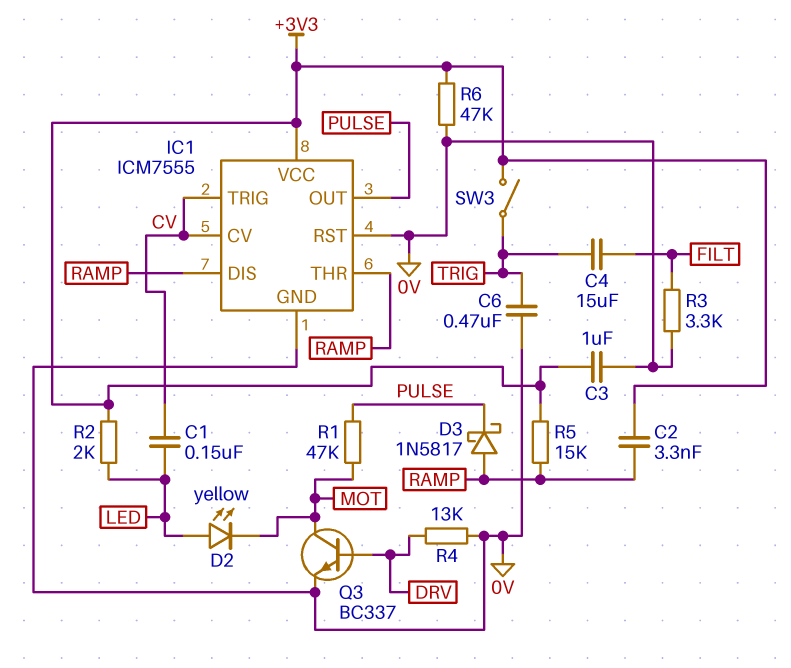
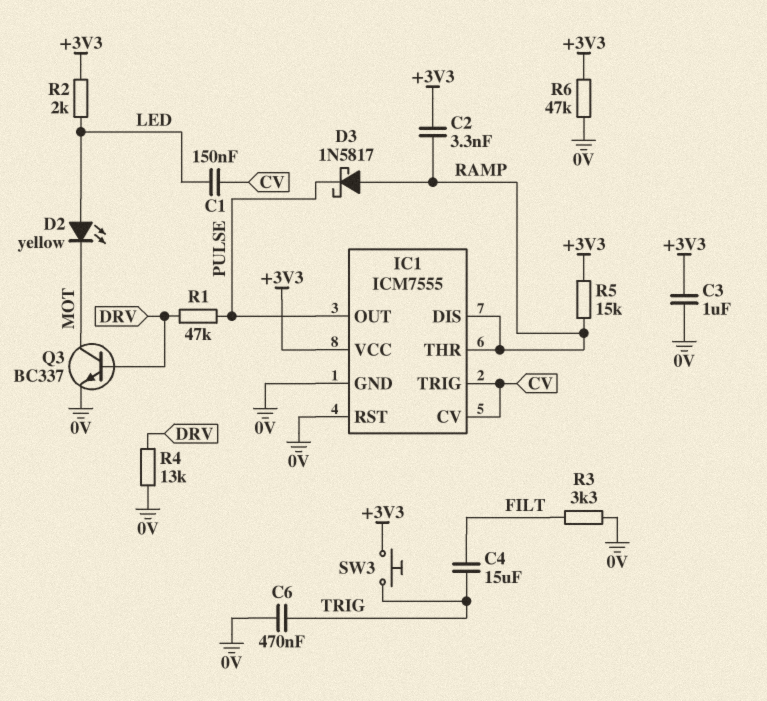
R1: 47k (MOT, PULSE) -> 47k (DRV, PULSE)
SW3: switch (+3V3, TRIG) -> button (+3V3, TRIG)

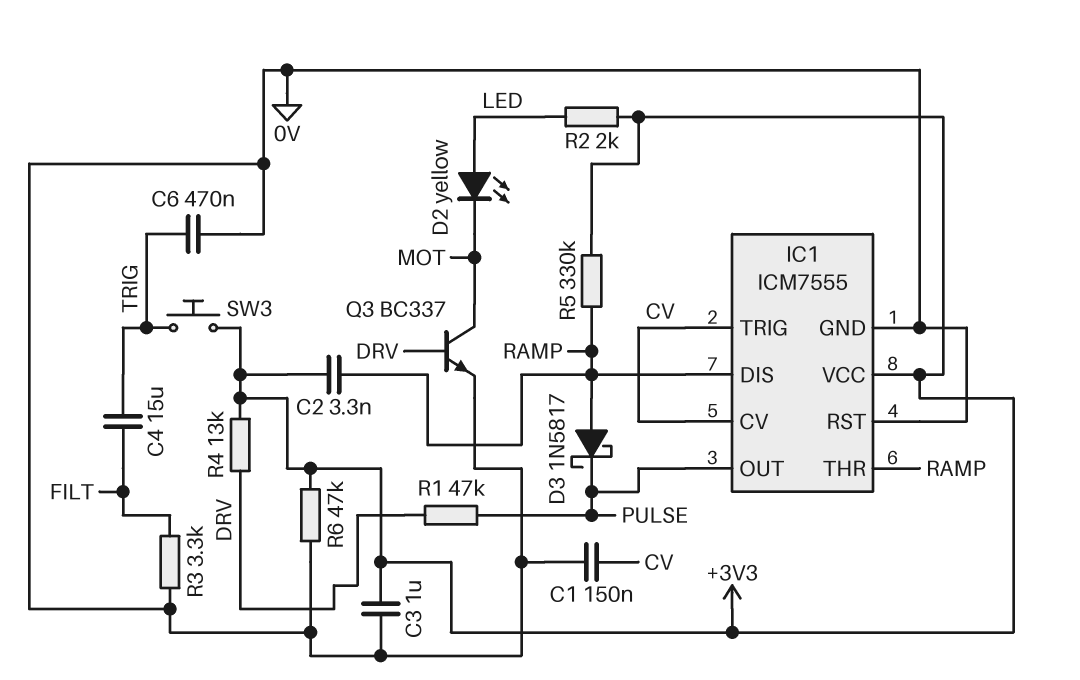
C1: 150nF (CV, LED) -> 150nF (0V, CV)
R4: 13k (0V, DRV) -> 13k (+3V3, DRV)
R5: 15k (+3V3, RAMP) -> 330k (+3V3, RAMP)

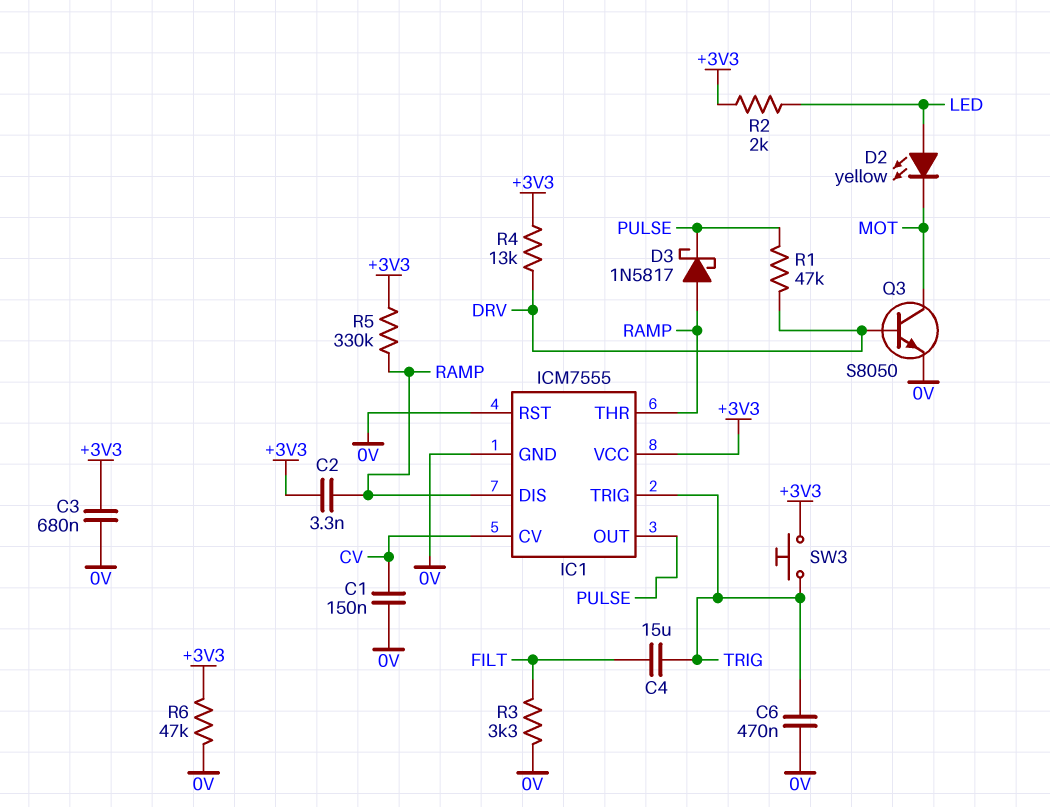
C3: 1uF (+3V3, 0V) -> 680nF (+3V3, 0V)
IC1 pin TRIG: CV -> TRIG
Q3: NPN BC337 (B DRV, C MOT, E 0V) -> NPN S8050 (B DRV, C MOT, E 0V)

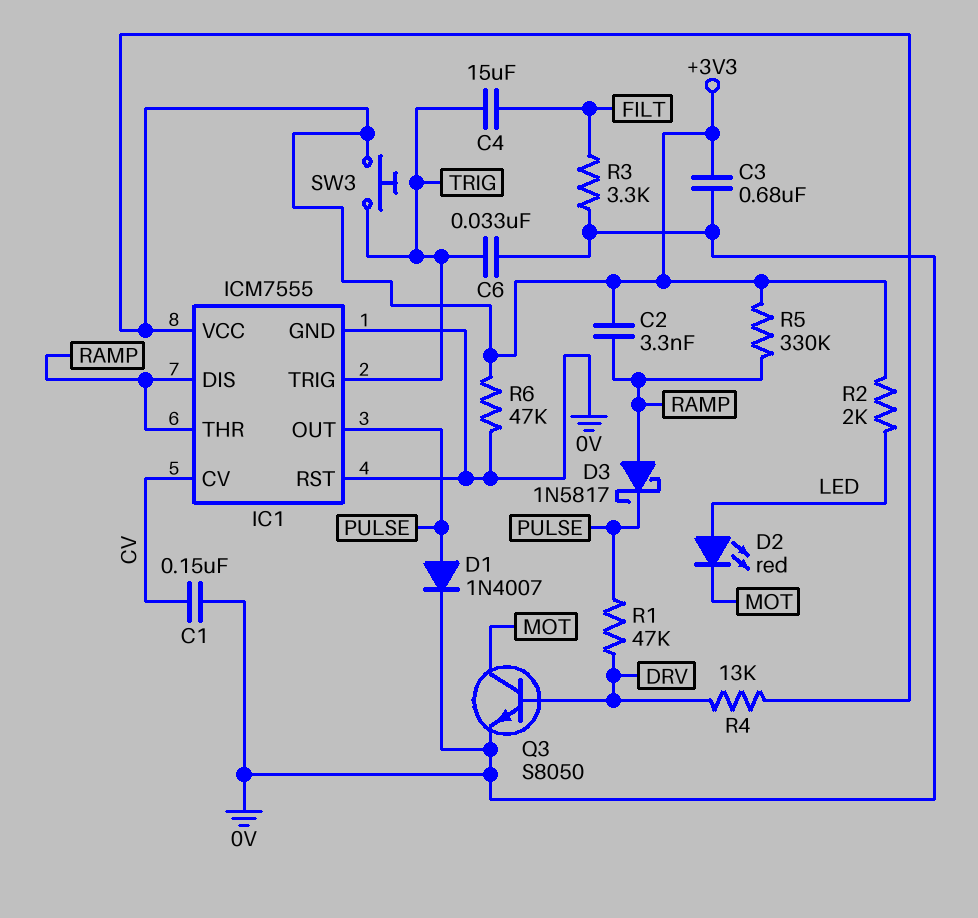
C6: 470nF (0V, TRIG) -> 33nF (0V, TRIG)
D1: none -> diode 1N4007 (A PULSE, K 0V)
D2: LED yellow (A LED, K MOT) -> LED red (A LED, K MOT)

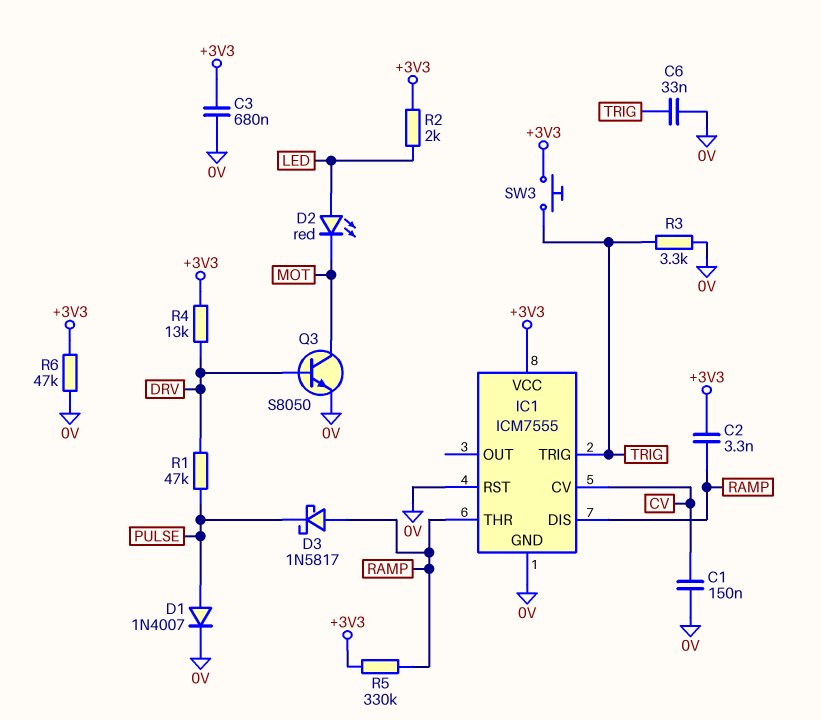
C4: 15uF (FILT, TRIG) -> none
IC1 pin OUT: PULSE -> none
R3: 3.3k (0V, FILT) -> 3.3k (0V, TRIG)

